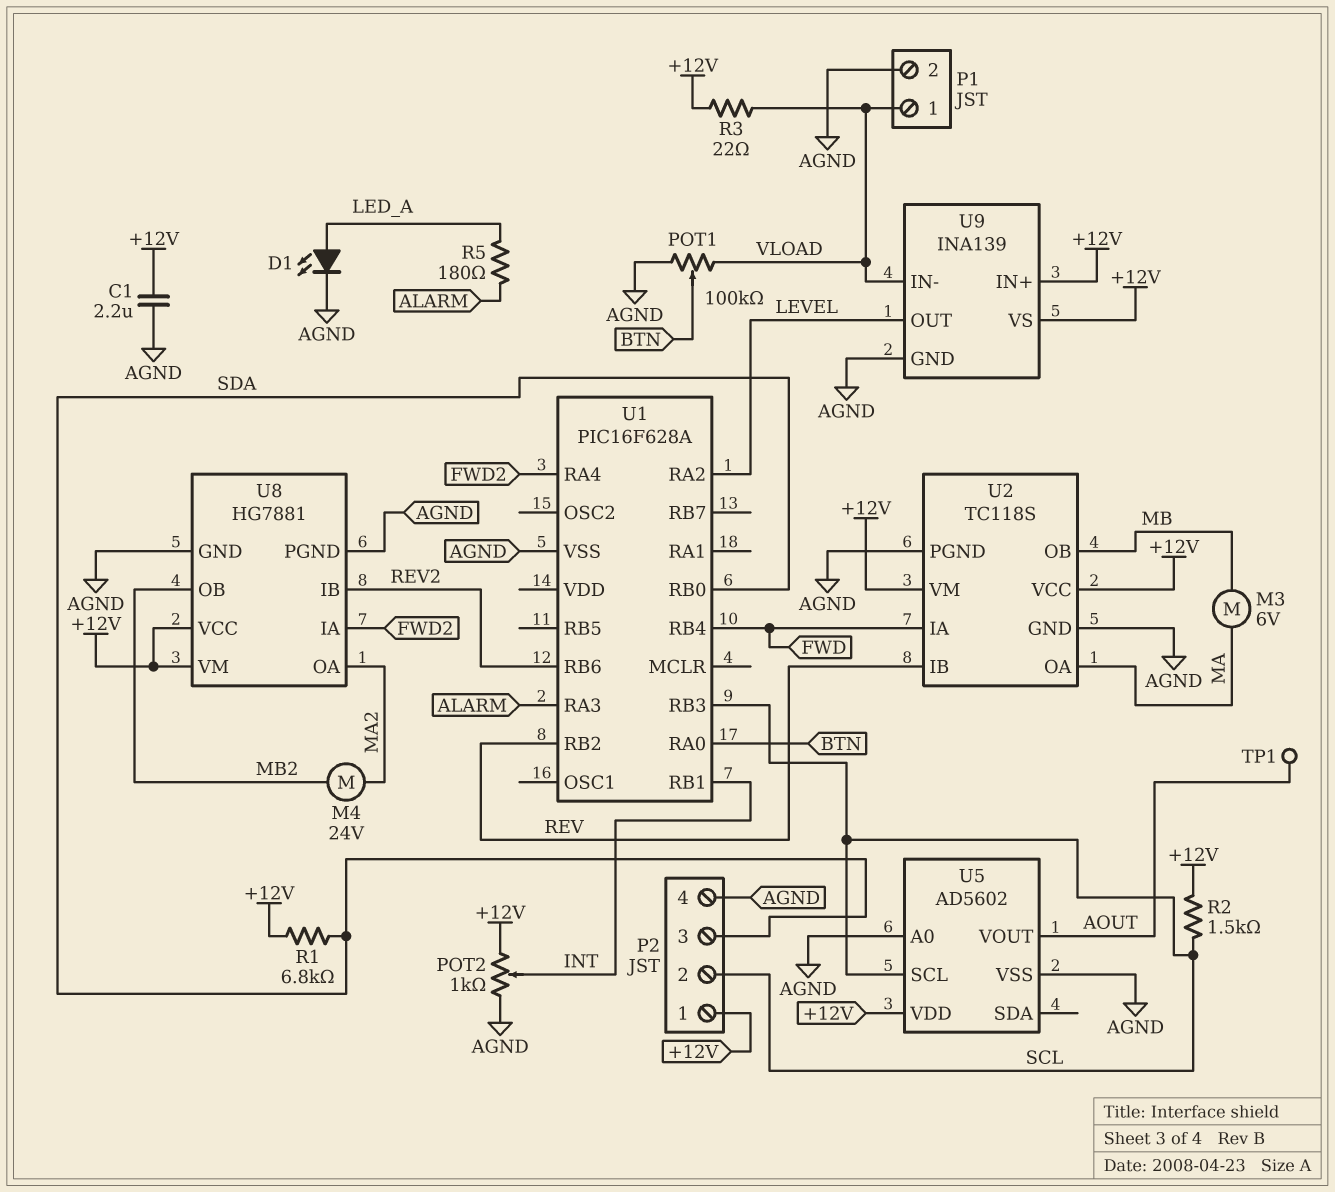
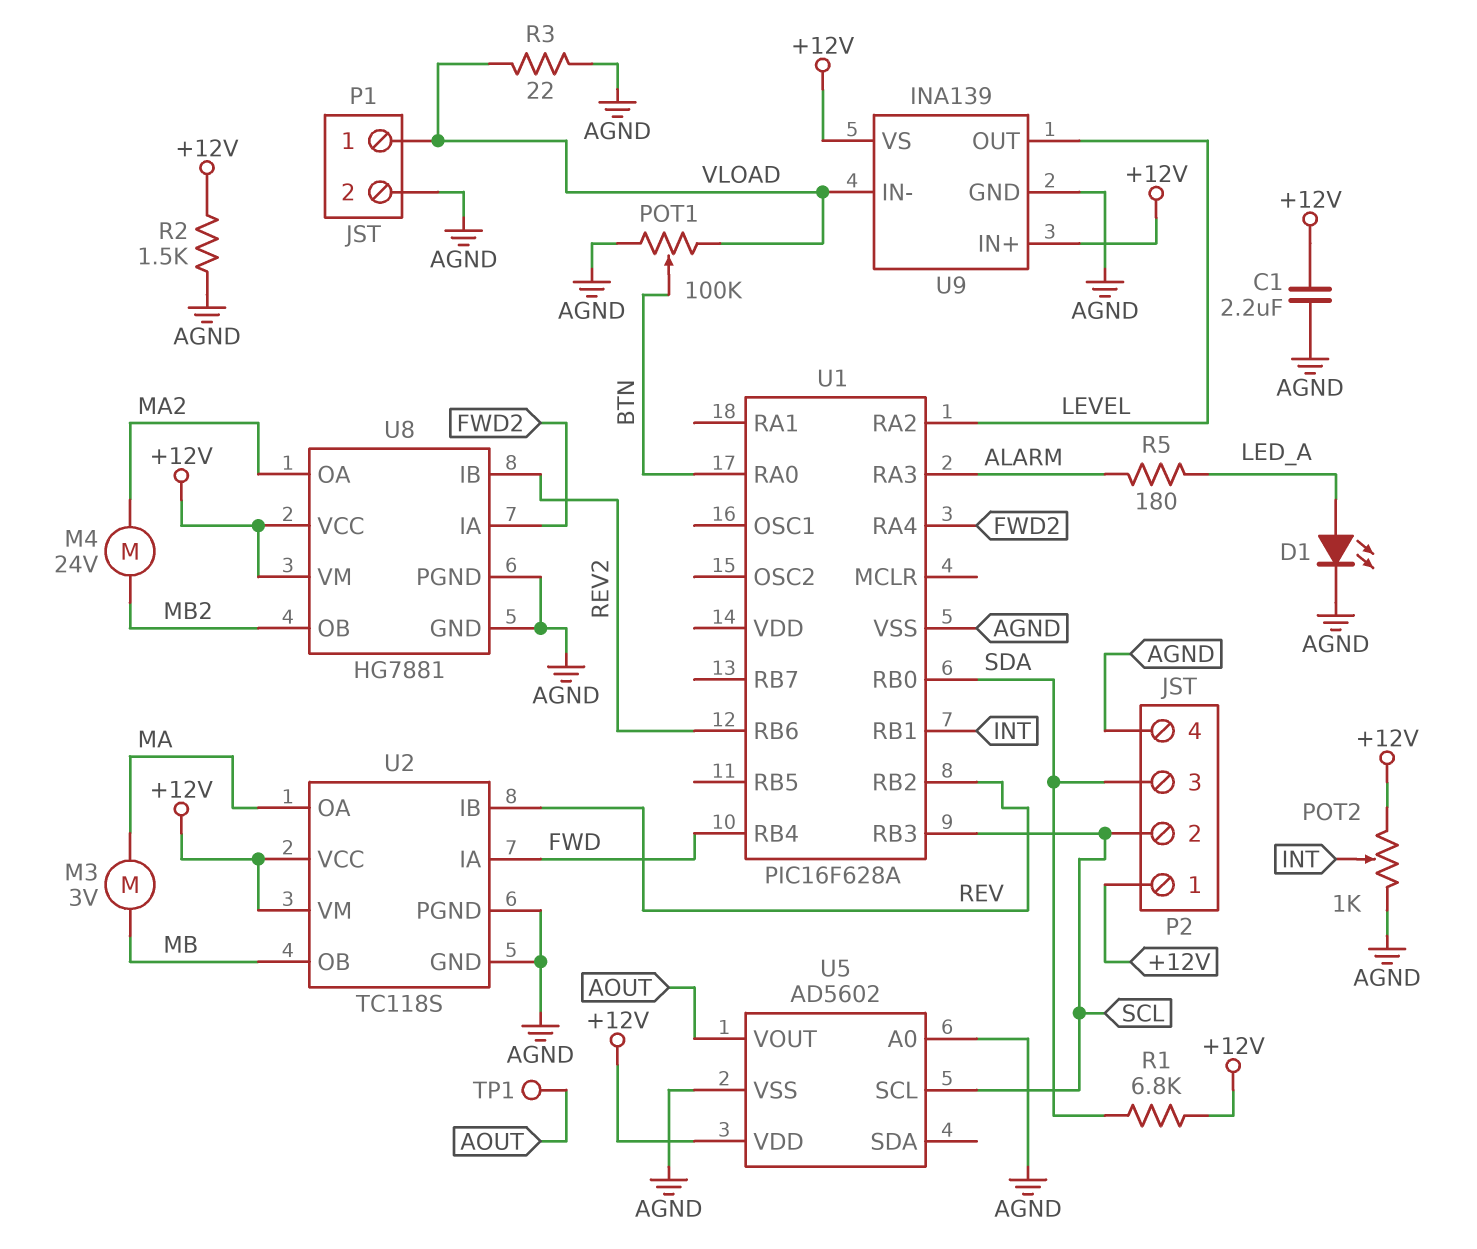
M3: motor 6V (MA, MB) -> motor 3V (MA, MB)
R2: 1.5k (+12V, SCL) -> 1.5k (+12V, AGND)
R3: 22 (+12V, VLOAD) -> 22 (AGND, VLOAD)

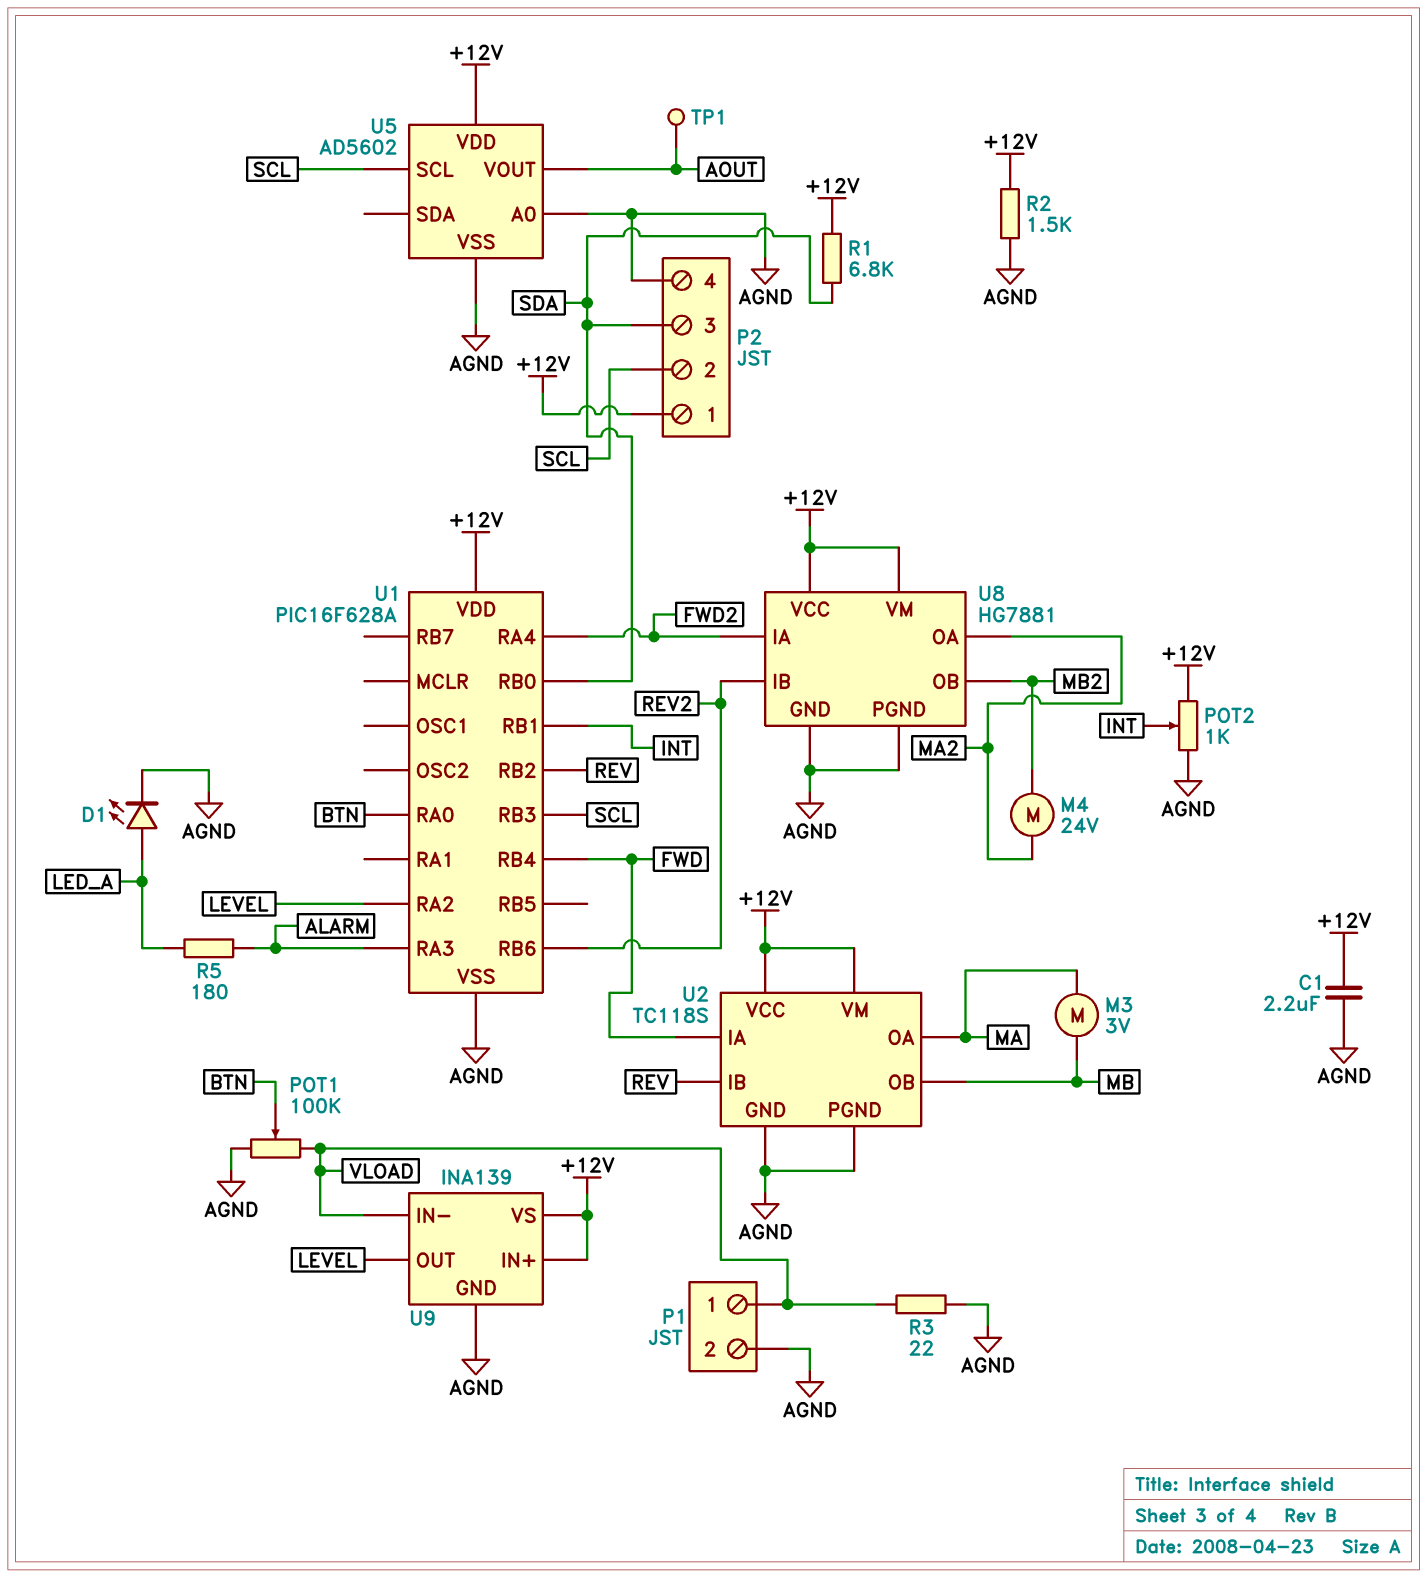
U1 pin VDD: none -> +12V

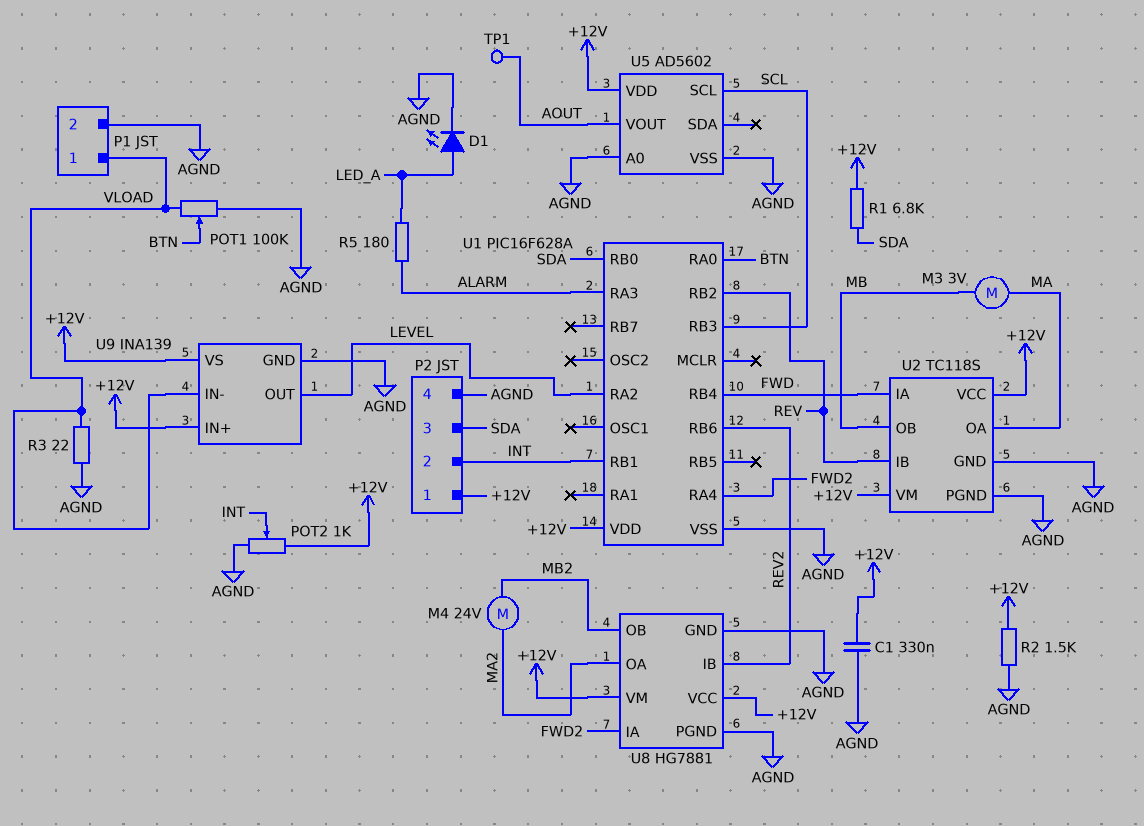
C1: 2.2uF (+12V, AGND) -> 330nF (+12V, AGND)
P2 pin 2: SCL -> INT

